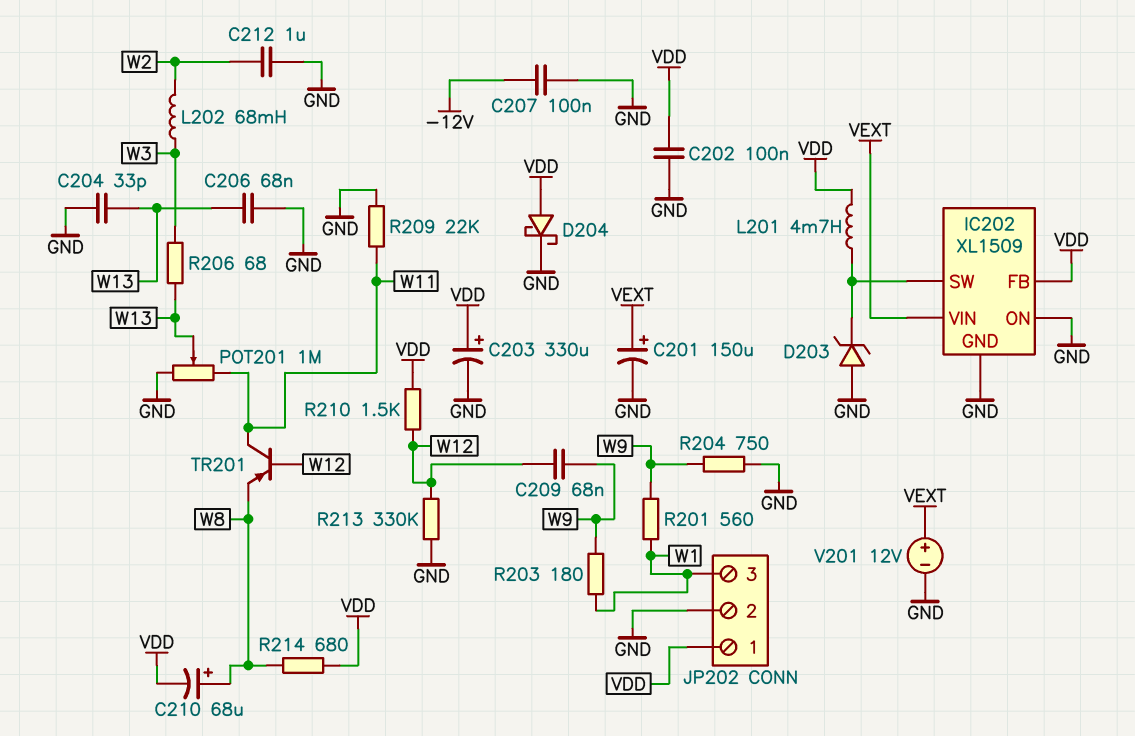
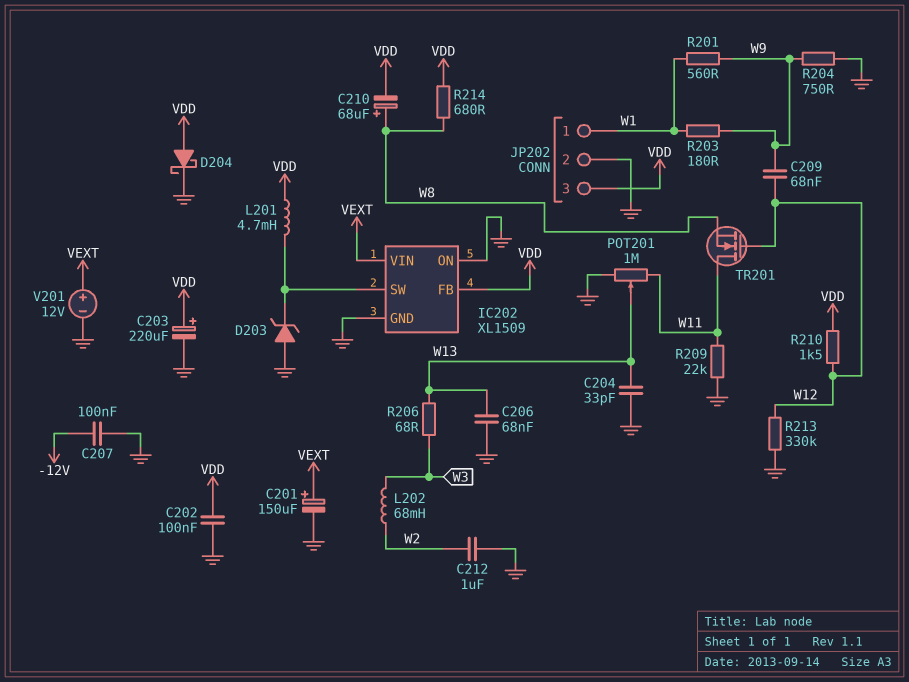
C203: 330uF (plus VDD, minus GND) -> 220uF (plus VDD, minus GND)
JP202 pin 1: VDD -> W1
JP202 pin 3: W1 -> VDD
TR201: PNP (B W12, C W11, E W8) -> NMOS (G W12, D W11, S W8)

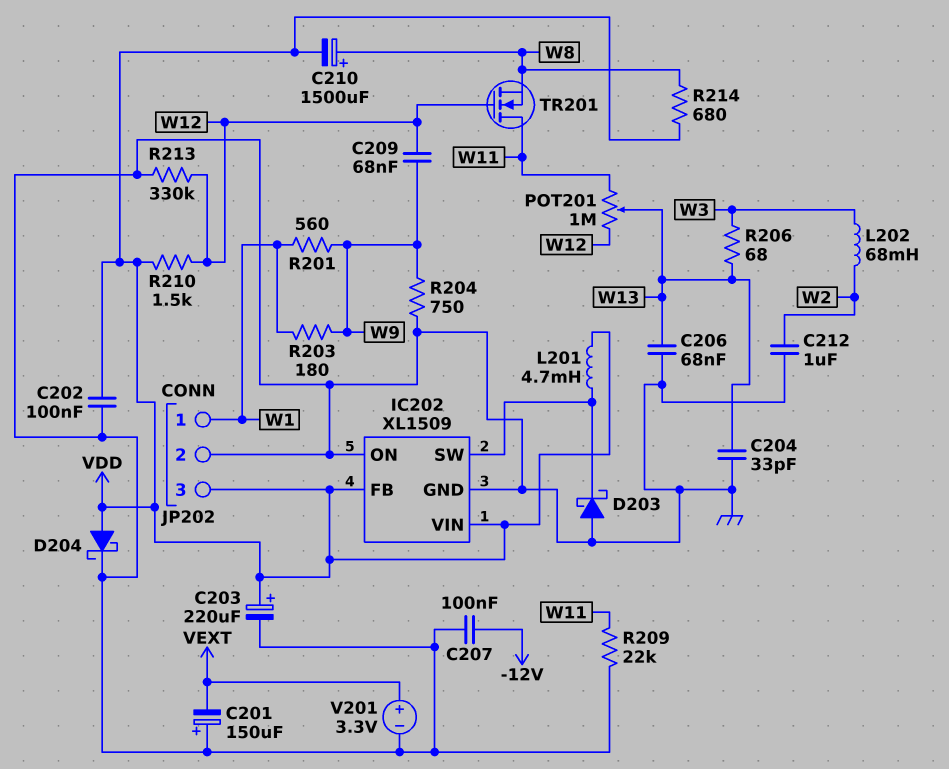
C201: 150uF (plus VEXT, minus GND) -> 150uF (plus GND, minus VEXT)
C210: 68uF (plus W8, minus VDD) -> 1500uF (plus W8, minus VDD)
D203: zener (A GND, K IC202/SW) -> schottky (A GND, K IC202/SW)
IC202 pin VIN: VEXT -> VDD
POT201: 1M (GND, W11, wiper W13) -> 1M (W11, W12, wiper W13)
V201: 12V (plus VEXT, minus GND) -> 3.3V (plus VEXT, minus GND)

